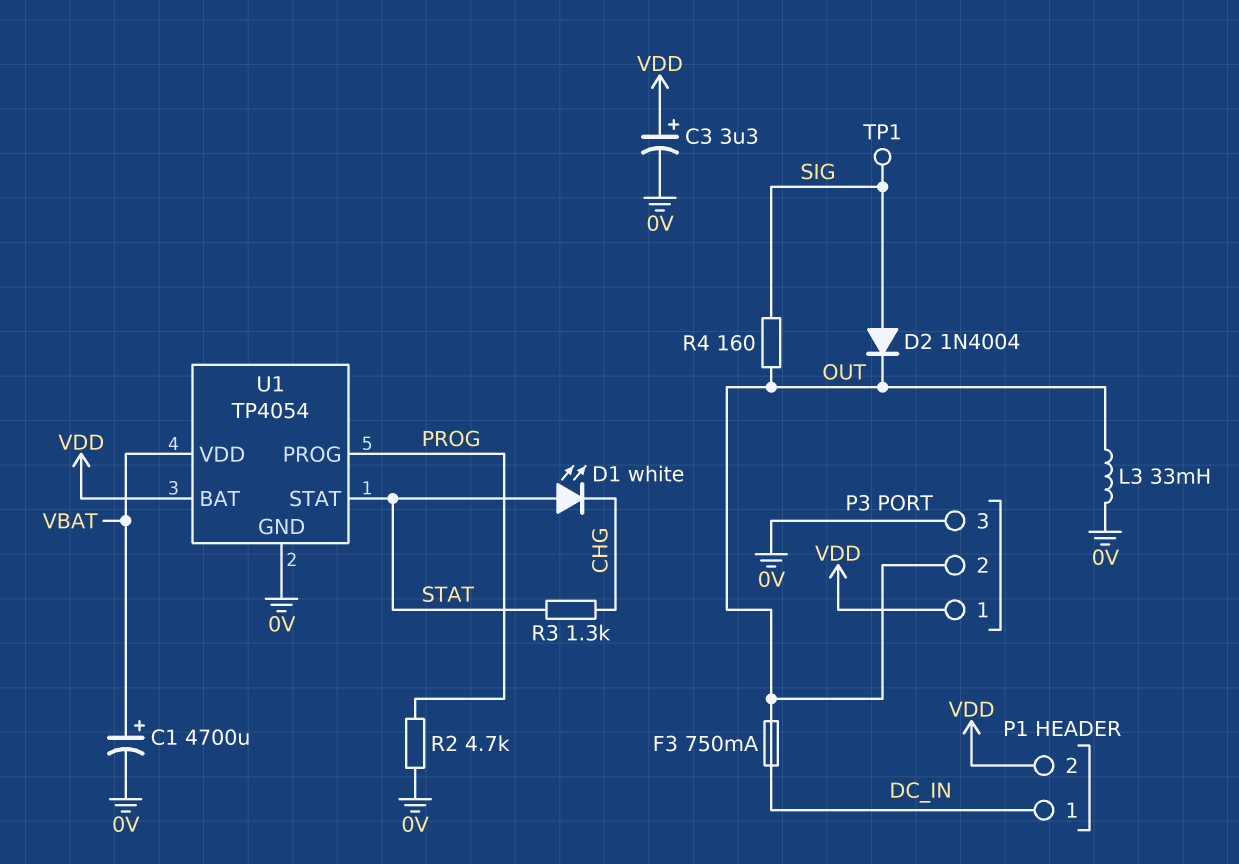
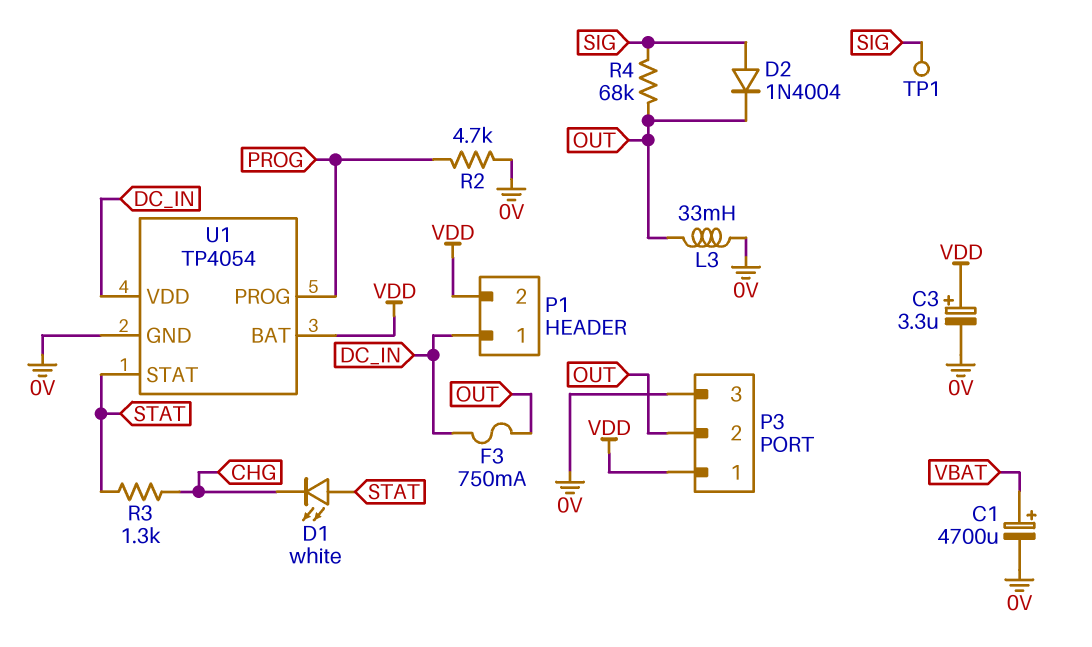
R4: 160 (OUT, SIG) -> 68k (OUT, SIG)
U1 pin VDD: VBAT -> DC_IN

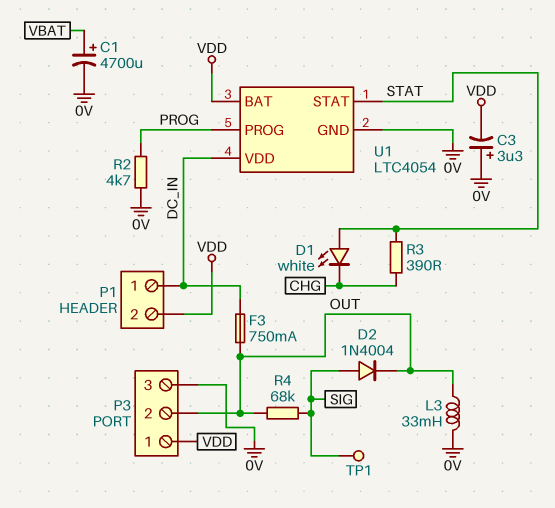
C3: 3.3uF (plus VDD, minus 0V) -> 3.3uF (plus 0V, minus VDD)
R3: 1.3k (CHG, STAT) -> 390 (CHG, STAT)
U1: TP4054 -> LTC4054

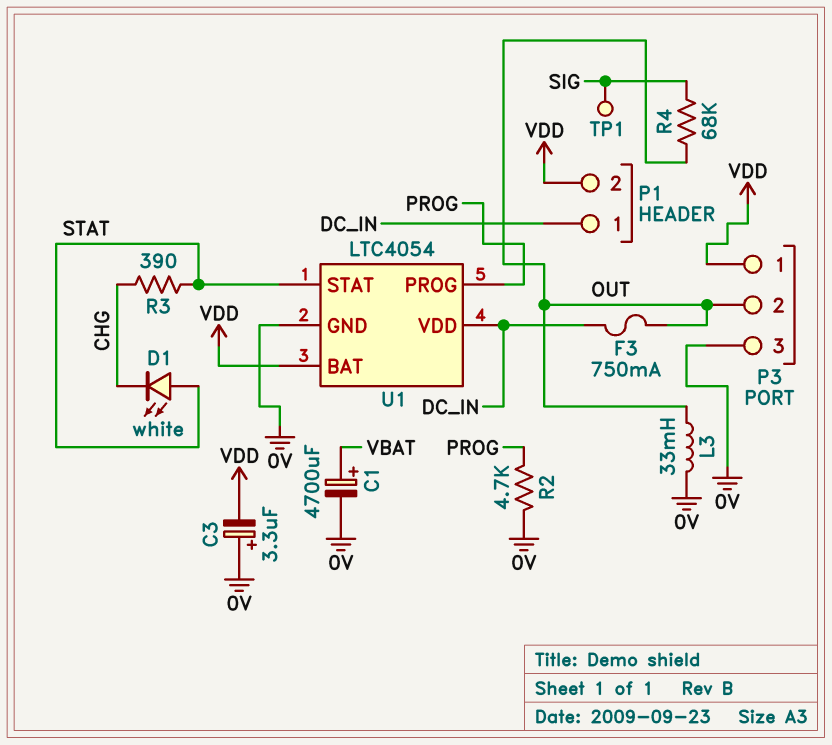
D2: diode 1N4004 (A SIG, K OUT) -> none

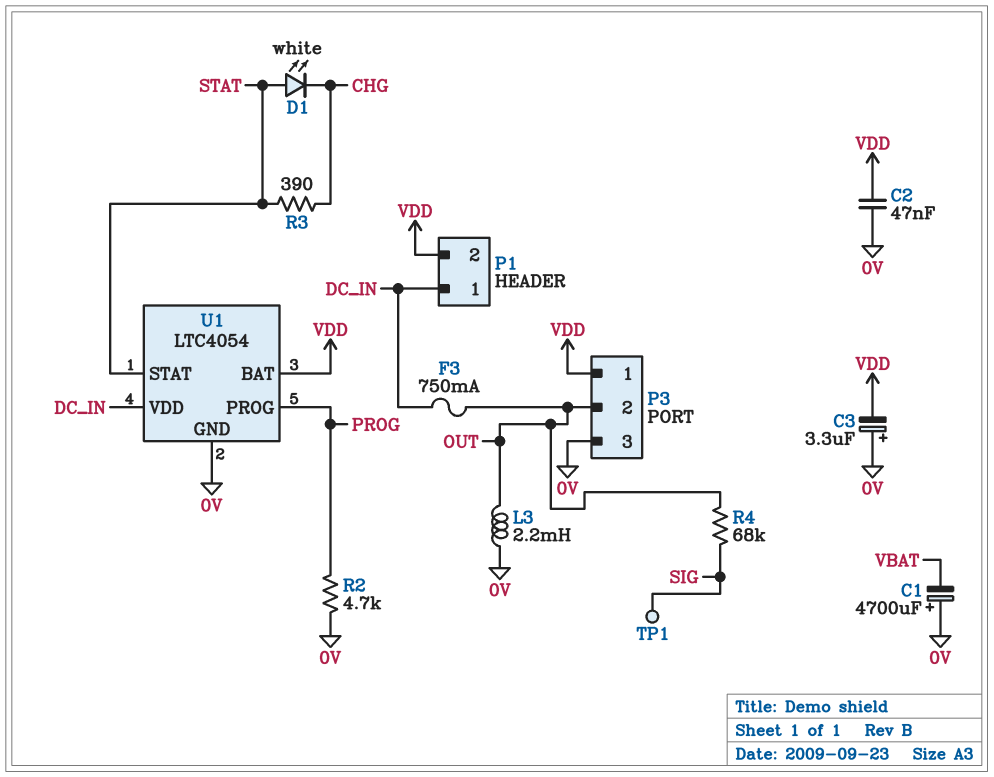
C1: 4700uF (plus VBAT, minus 0V) -> 4700uF (plus 0V, minus VBAT)
C2: none -> 47nF (0V, VDD)
L3: 33mH (0V, OUT) -> 2.2mH (0V, OUT)

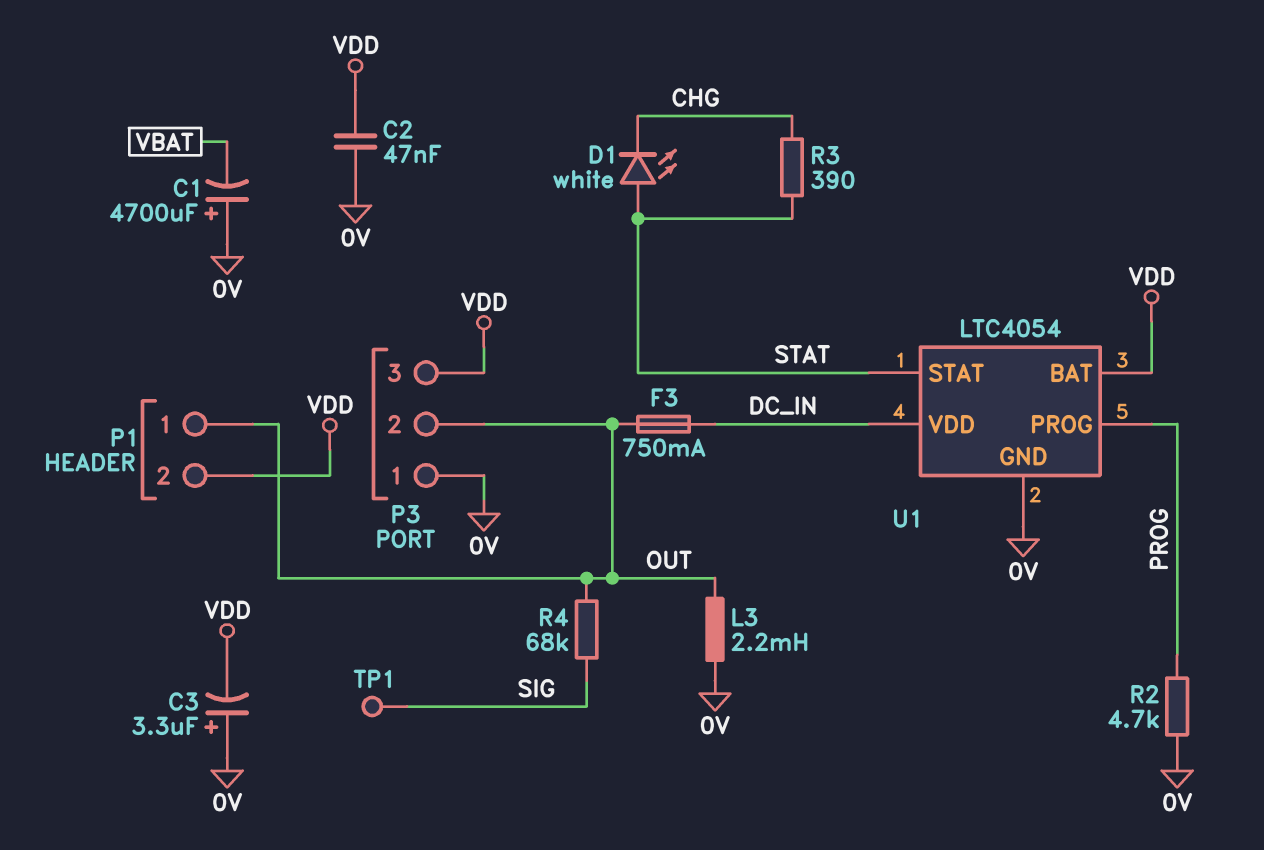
P1 pin 1: DC_IN -> OUT
P3 pin 1: VDD -> 0V
P3 pin 3: 0V -> VDD

